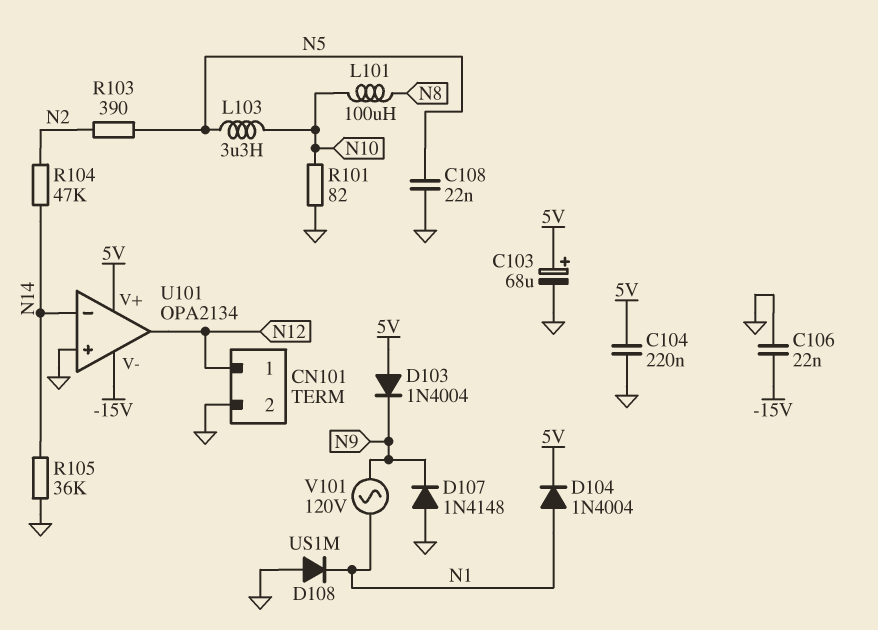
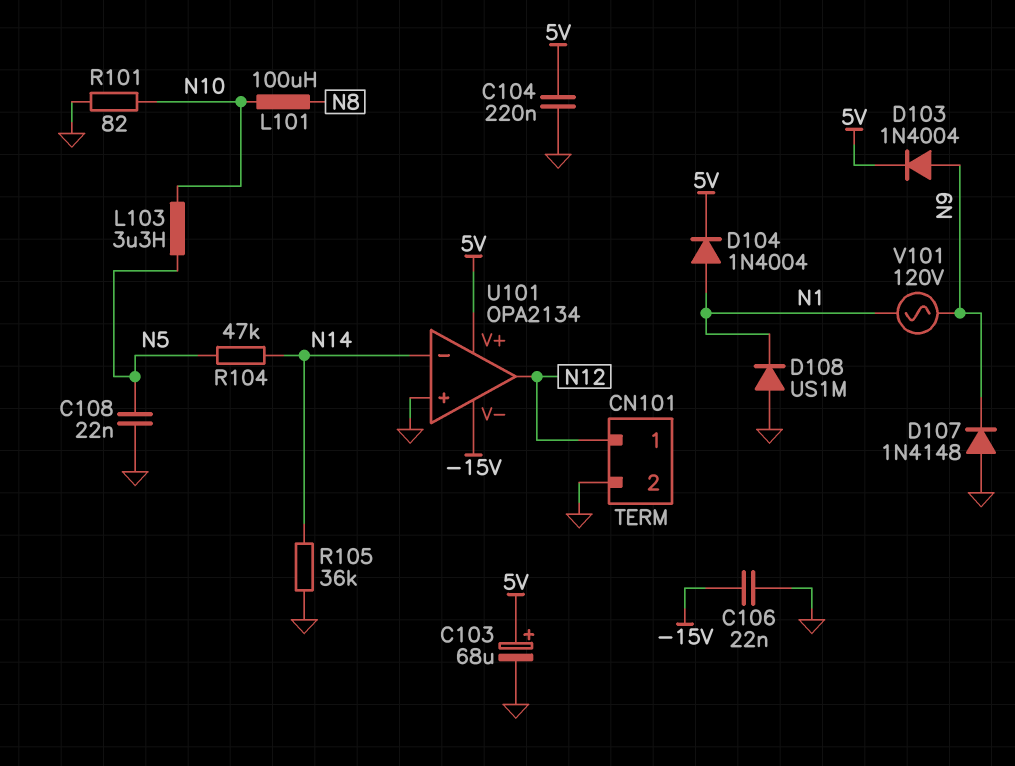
D103: diode 1N4004 (A 5V, K N9) -> diode 1N4004 (A N9, K 5V)
R103: 390 (N2, N5) -> none
R104: 47k (N2, N14) -> 47k (N5, N14)

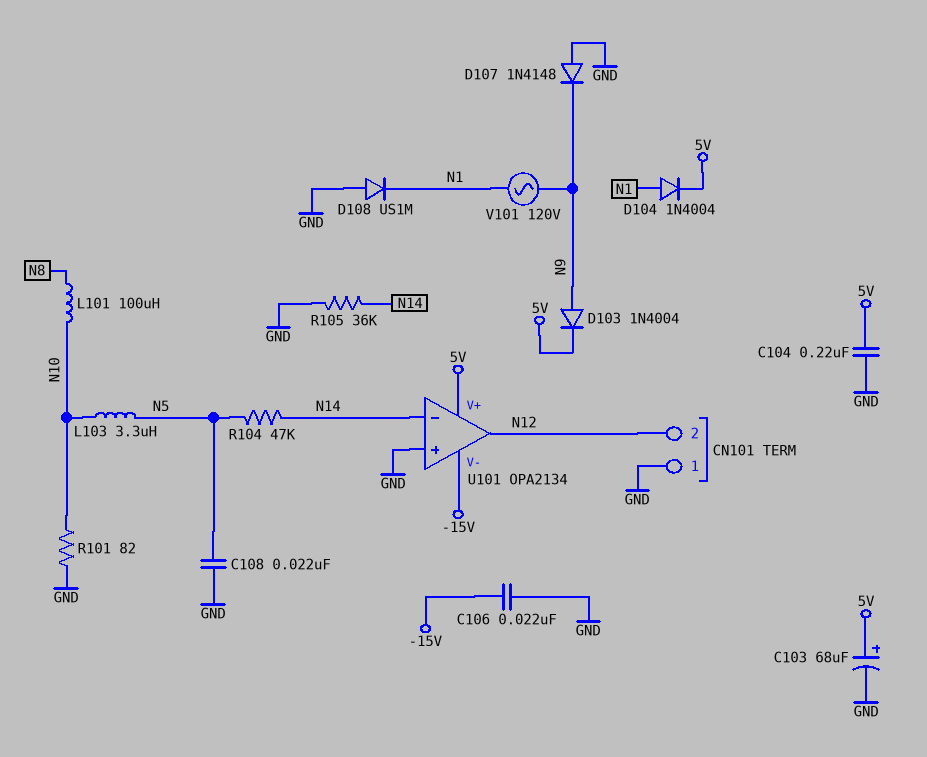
CN101 pin 1: N12 -> GND
CN101 pin 2: GND -> N12

